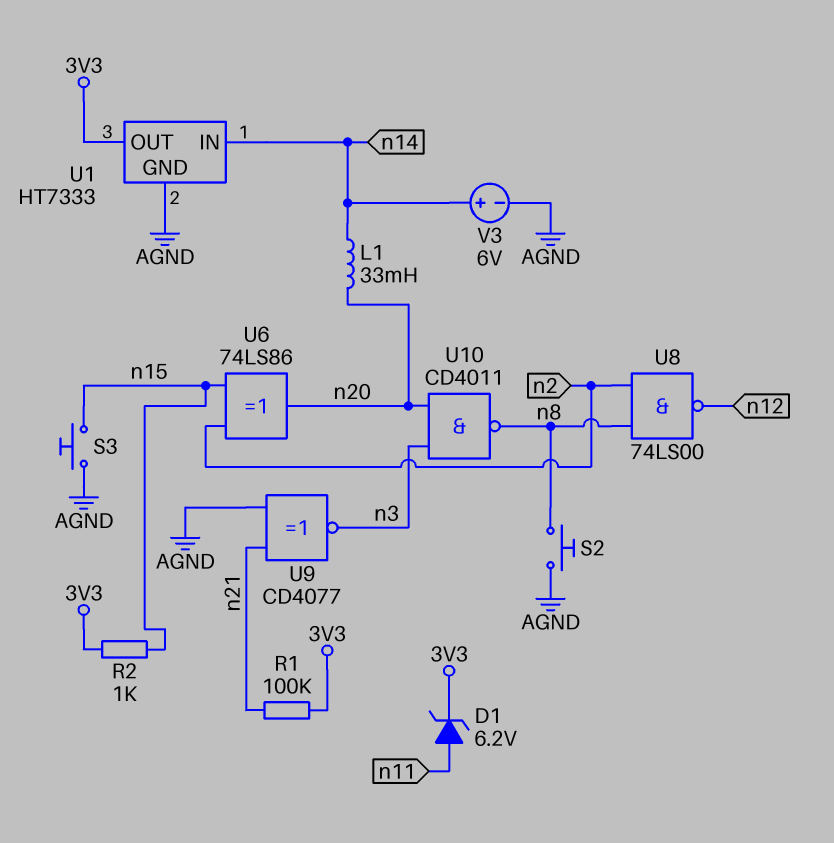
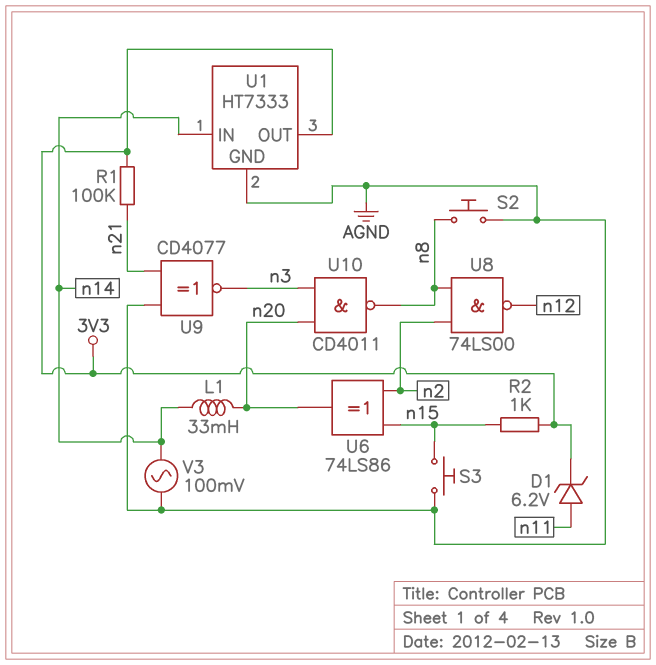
V3: 6V (plus n14, minus AGND) -> AC 100mV (AGND, n14)

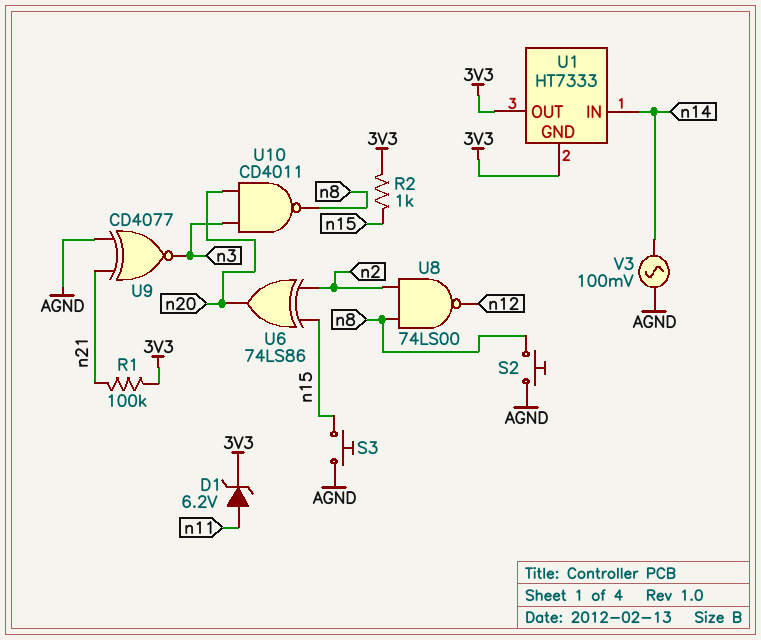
L1: 33mH (n14, n20) -> none
U1 pin GND: AGND -> 3V3

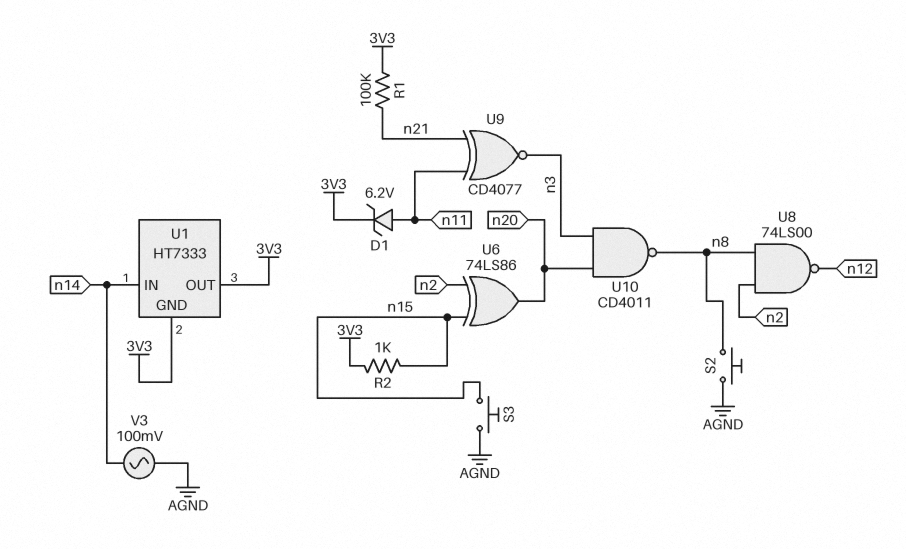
U9: XNOR CD4077 (in AGND, in n21, out n3) -> XNOR CD4077 (in n11, in n21, out n3)

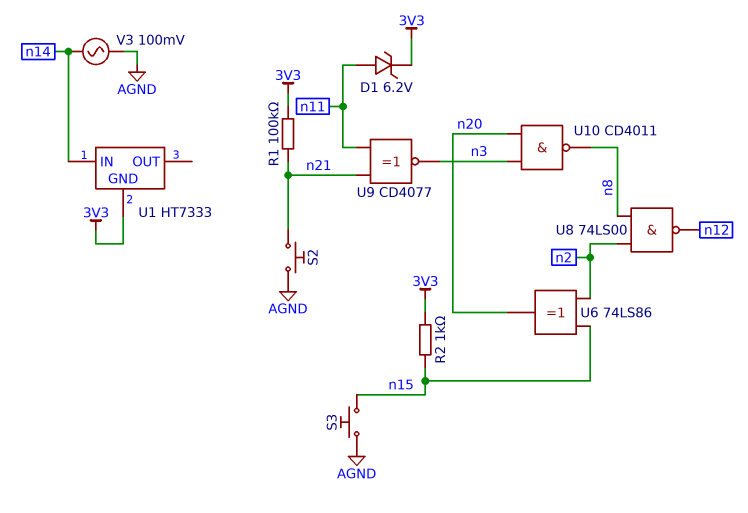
S2: button (AGND, n8) -> button (AGND, n21)
U1 pin OUT: 3V3 -> none

